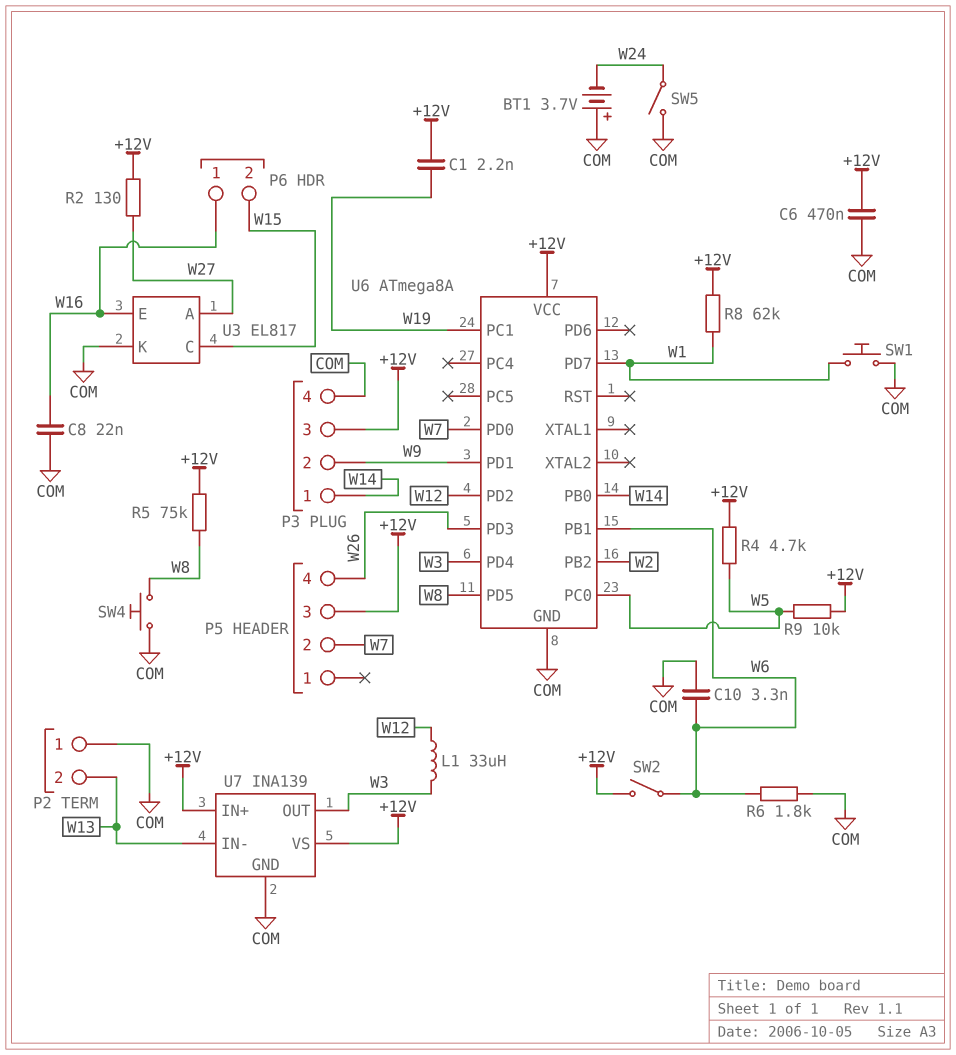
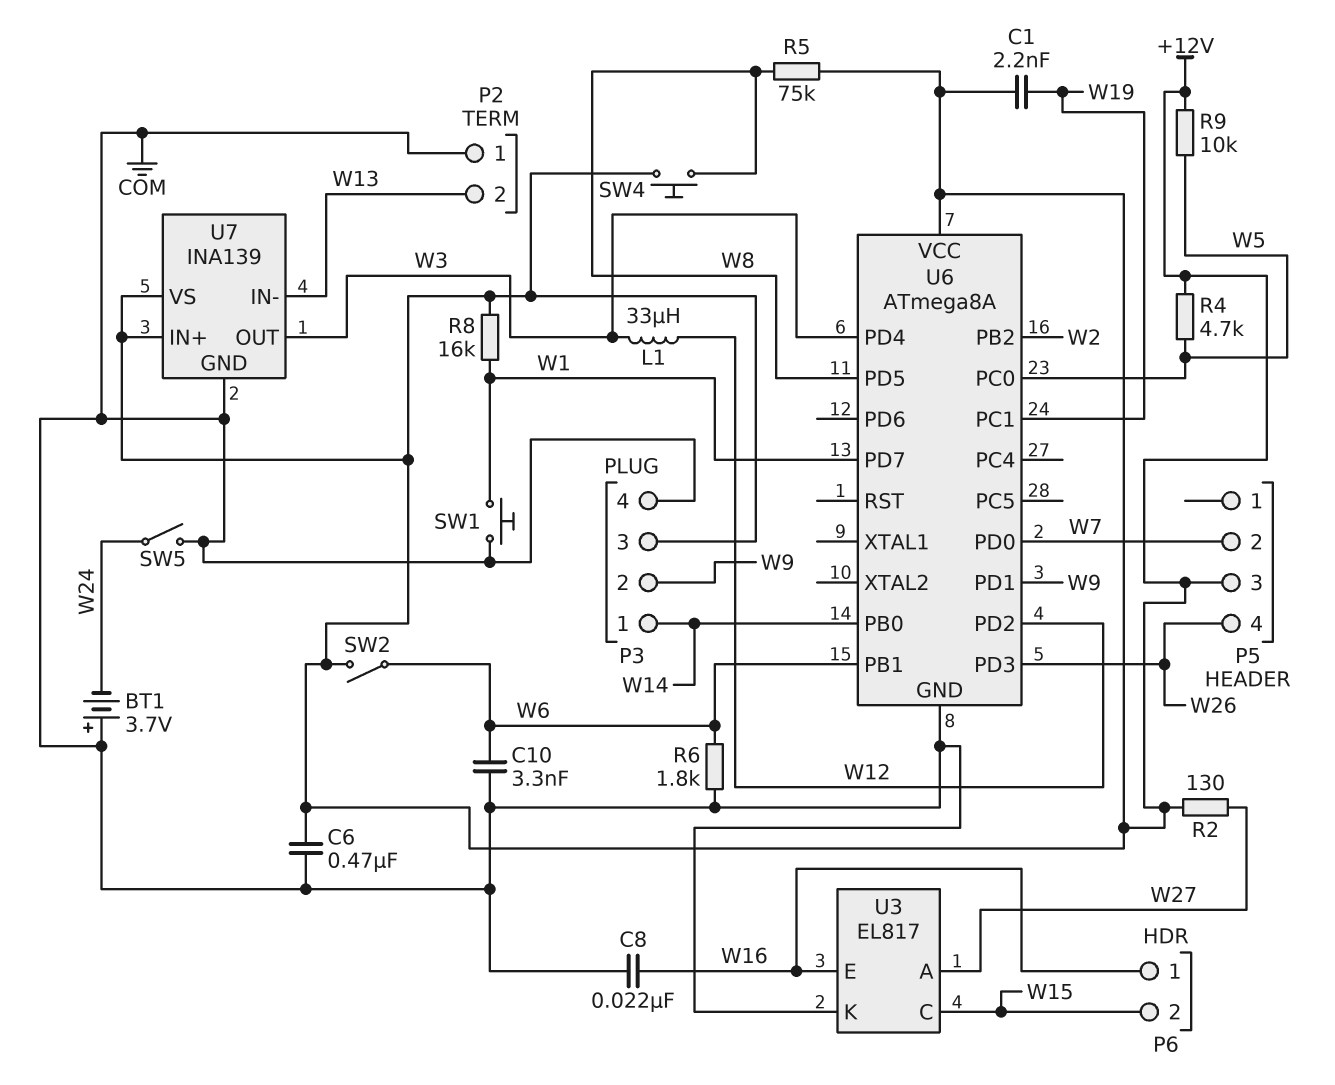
R8: 62k (+12V, W1) -> 16k (+12V, W1)
SW4: button (COM, W8) -> button (+12V, W8)

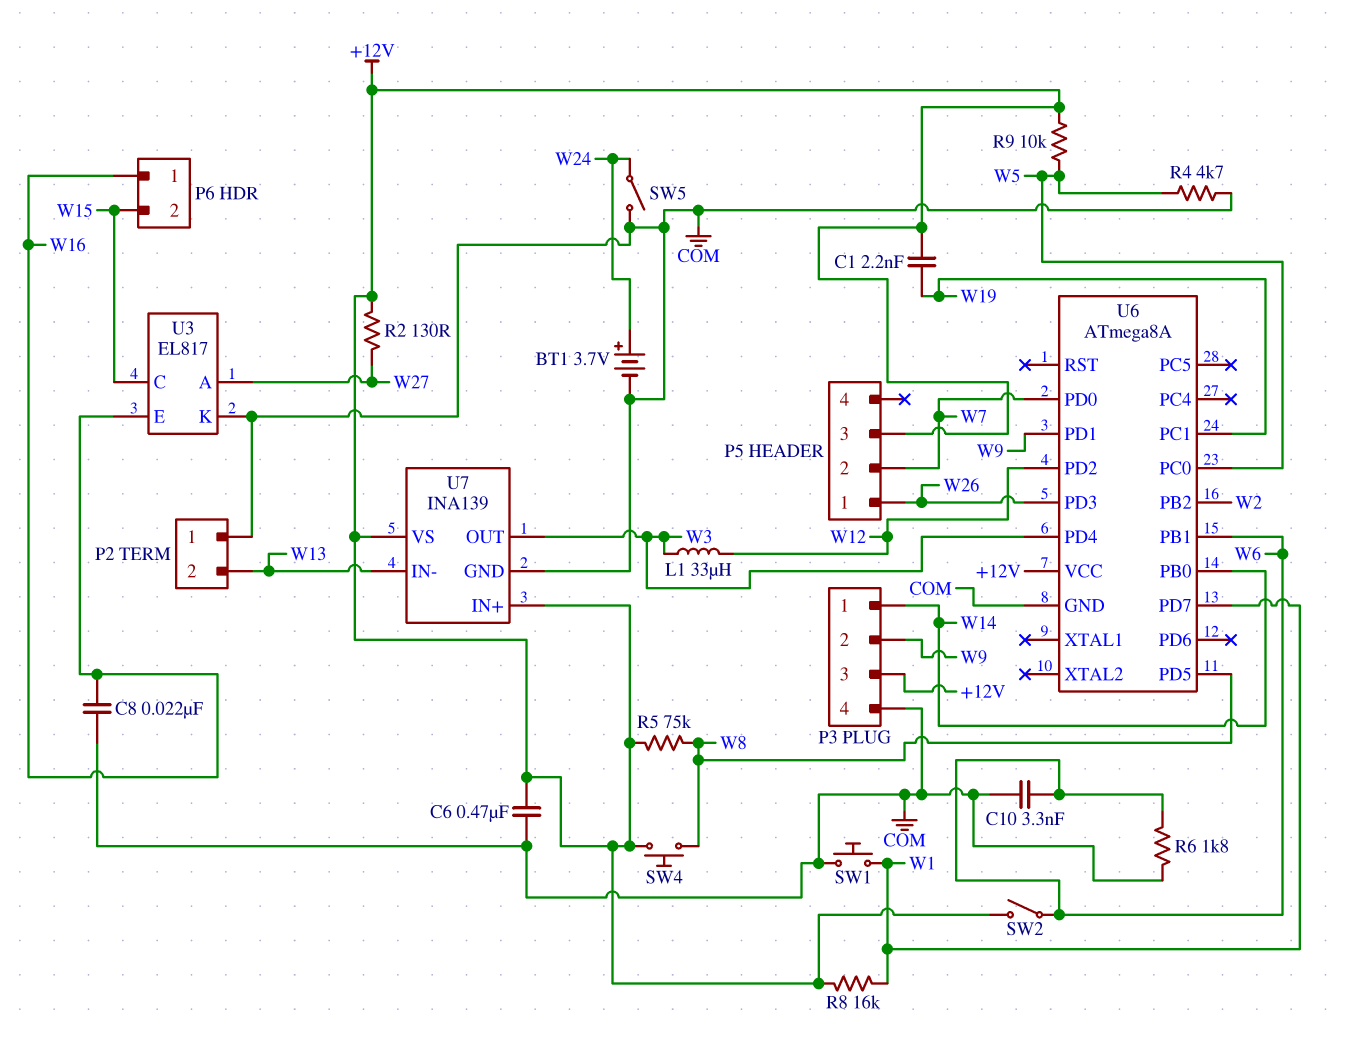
BT1: 3.7V (plus COM, minus W24) -> 3.7V (plus W24, minus COM)
P5 pin 1: none -> W26
P5 pin 4: W26 -> none
R4: 4.7k (+12V, W5) -> 4.7k (COM, W5)

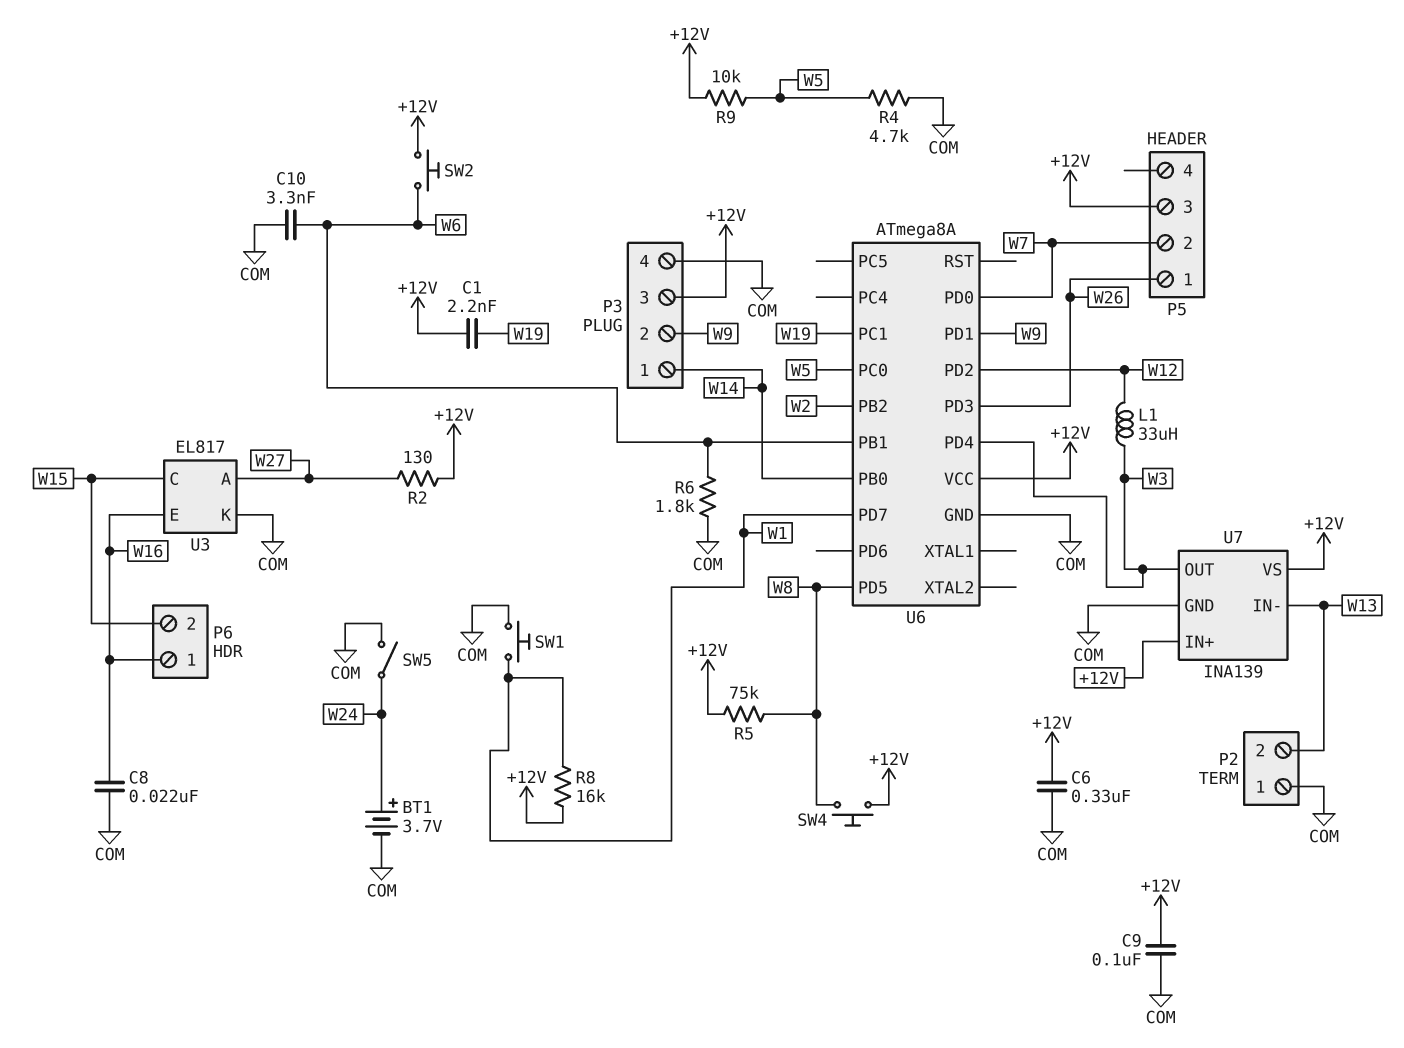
C6: 470nF (+12V, COM) -> 330nF (+12V, COM)
C9: none -> 100nF (+12V, COM)
SW2: switch (+12V, W6) -> button (+12V, W6)

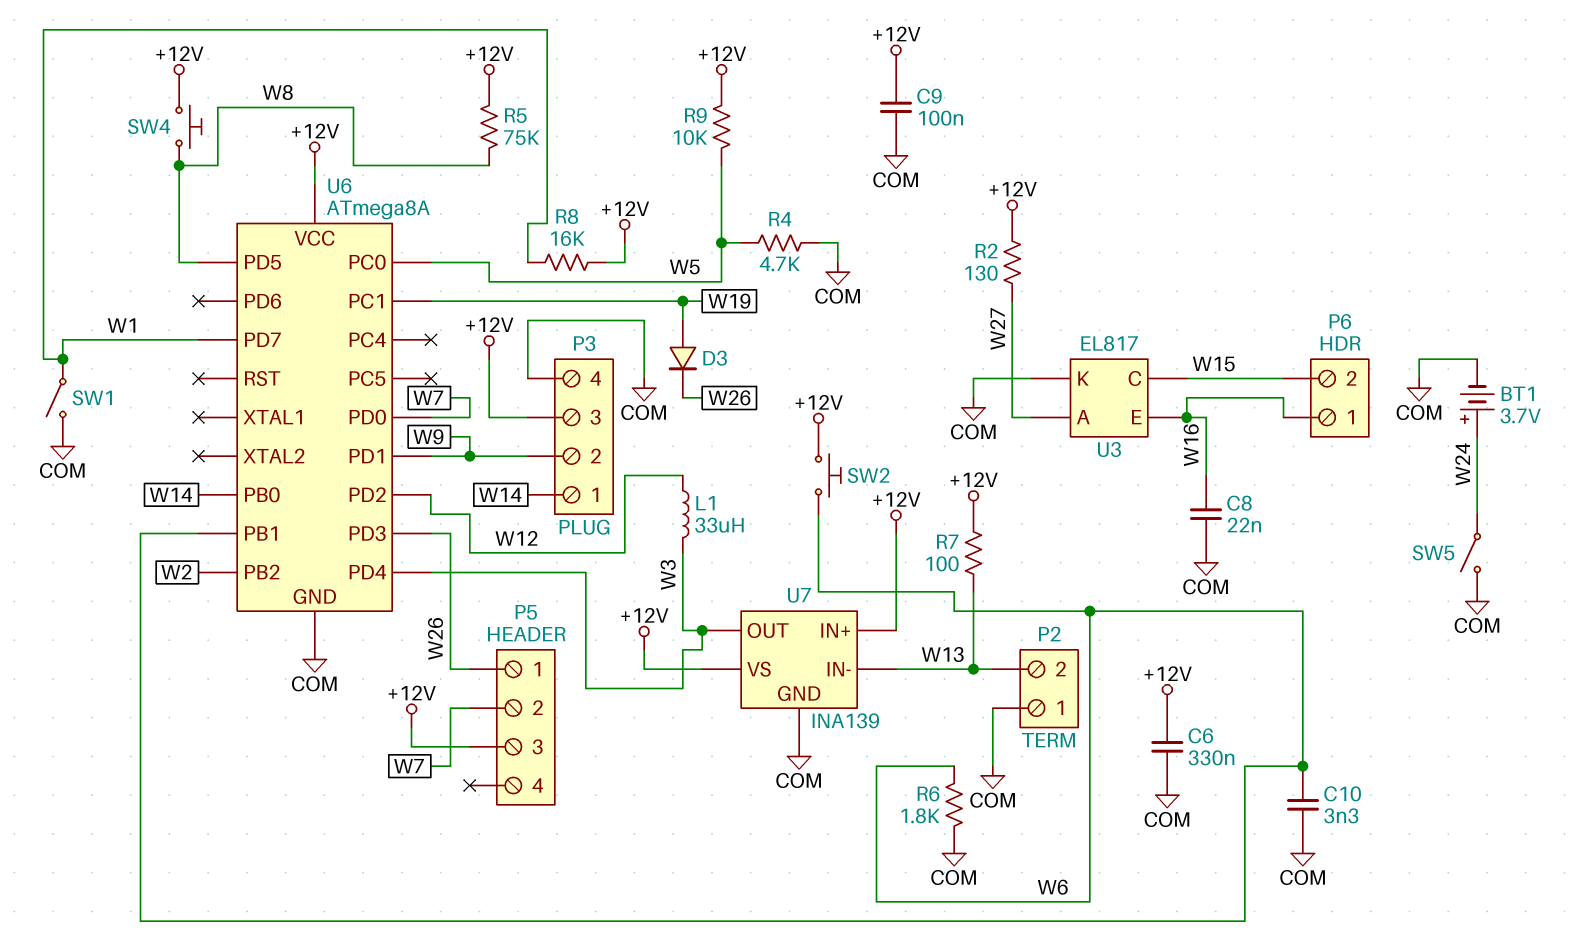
C1: 2.2nF (+12V, W19) -> none
D3: none -> diode (A W19, K W26)
R7: none -> 100 (+12V, W13)
SW1: button (COM, W1) -> switch (COM, W1)

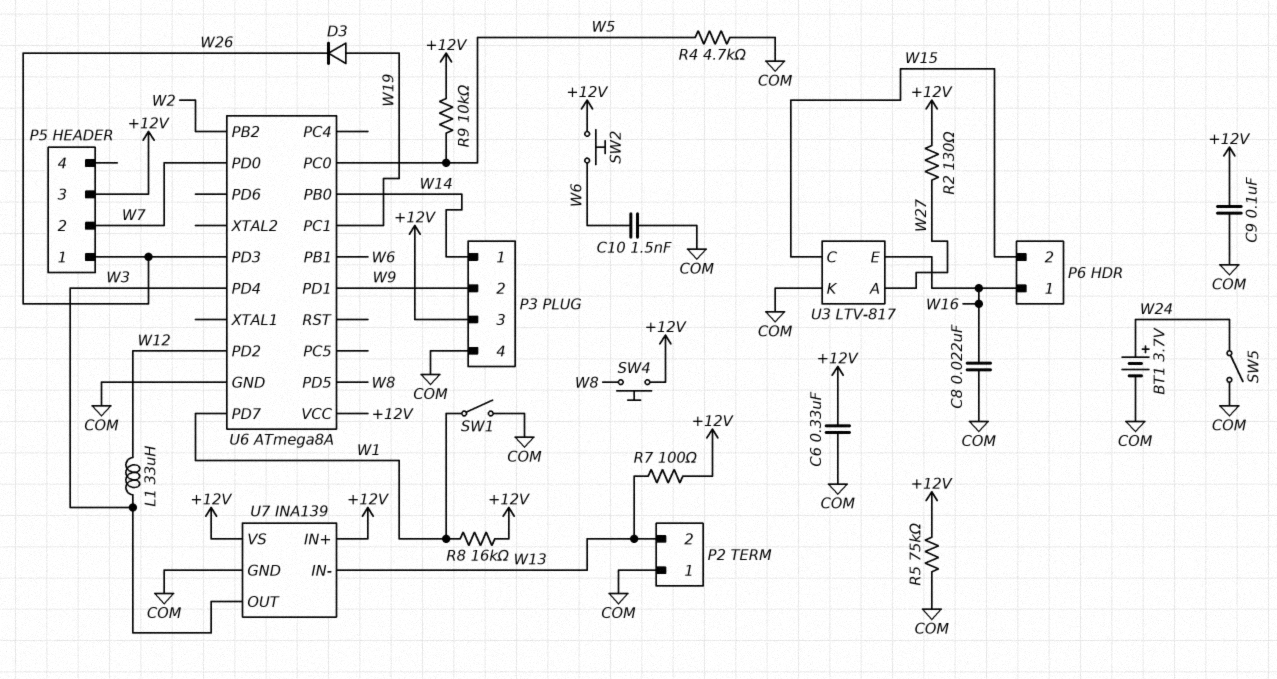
C10: 3.3nF (COM, W6) -> 1.5nF (COM, W6)
R5: 75k (+12V, W8) -> 75k (+12V, COM)
R6: 1.8k (COM, W6) -> none
U3: EL817 -> LTV-817

